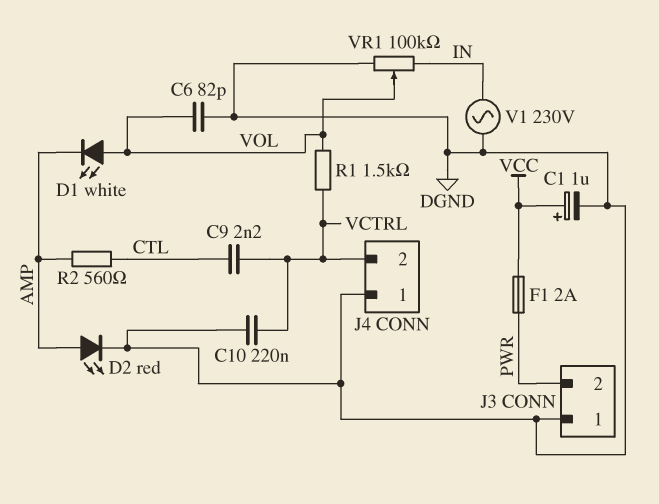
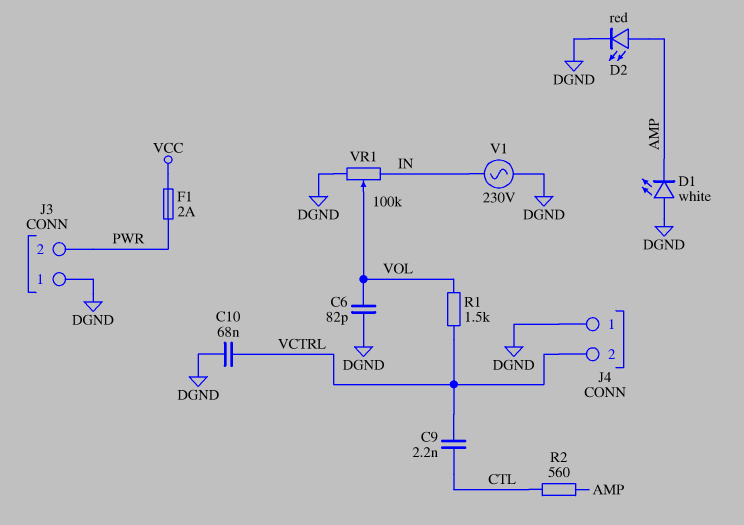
C1: 1uF (plus VCC, minus DGND) -> none
C10: 220nF (DGND, VCTRL) -> 68nF (DGND, VCTRL)
D1: LED white (A VOL, K AMP) -> LED white (A DGND, K AMP)

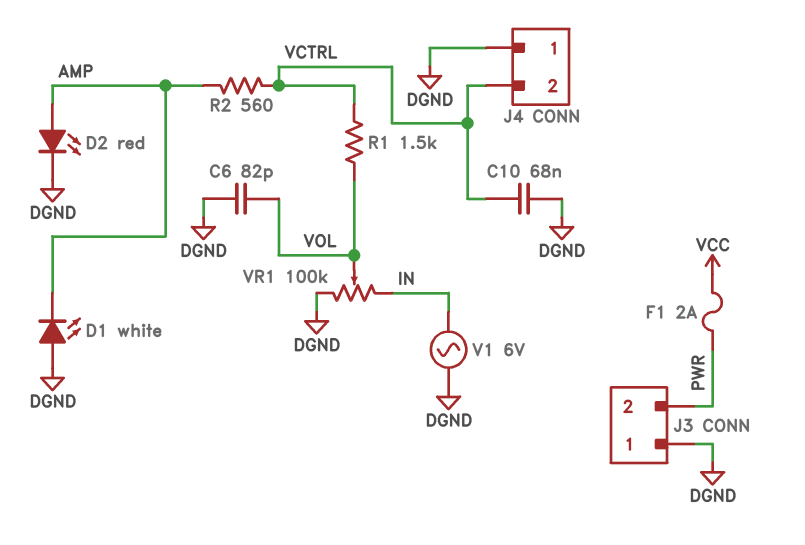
C9: 2.2nF (CTL, VCTRL) -> none
R2: 560 (AMP, CTL) -> 560 (AMP, VCTRL)
V1: AC 230V (DGND, IN) -> AC 6V (DGND, IN)

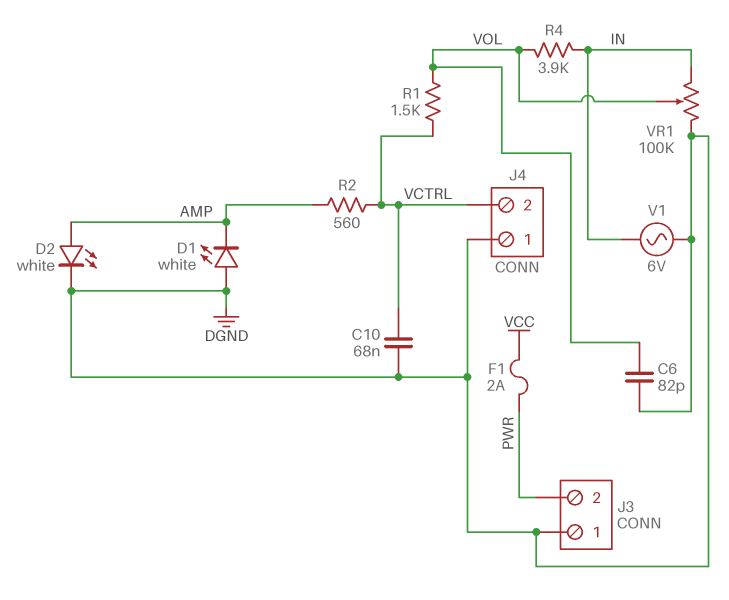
D2: LED red (A AMP, K DGND) -> LED white (A AMP, K DGND)
R4: none -> 3.9k (IN, VOL)

